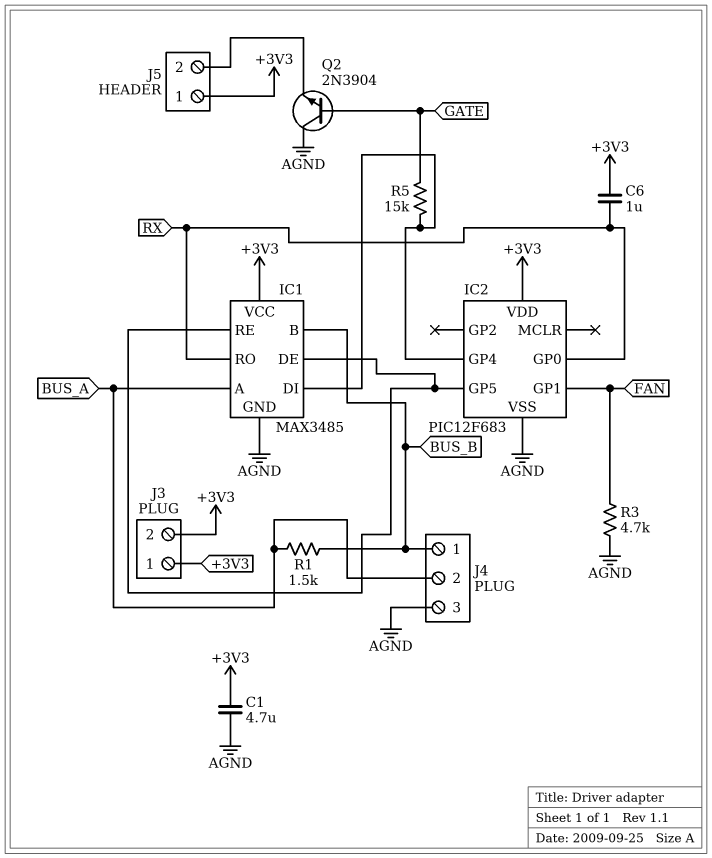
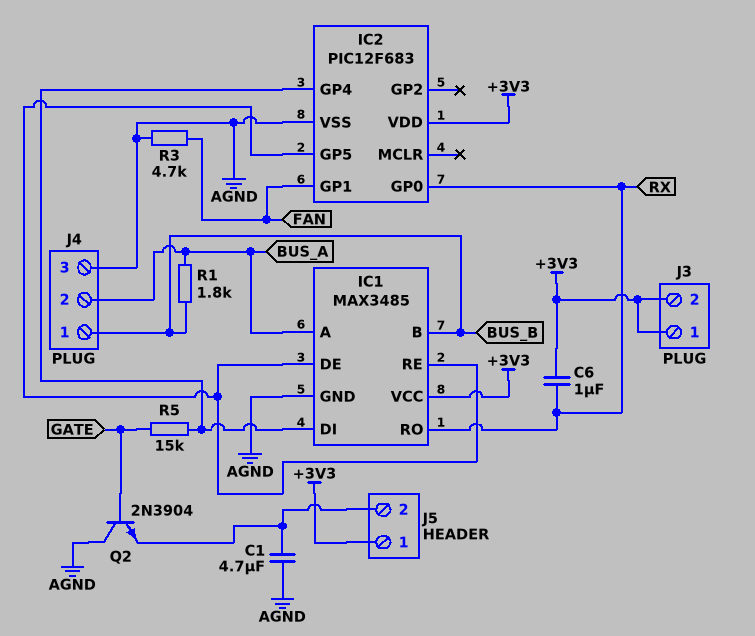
C1: 4.7uF (+3V3, AGND) -> 4.7uF (AGND, J5/2)
R1: 1.5k (BUS_A, BUS_B) -> 1.8k (BUS_A, BUS_B)

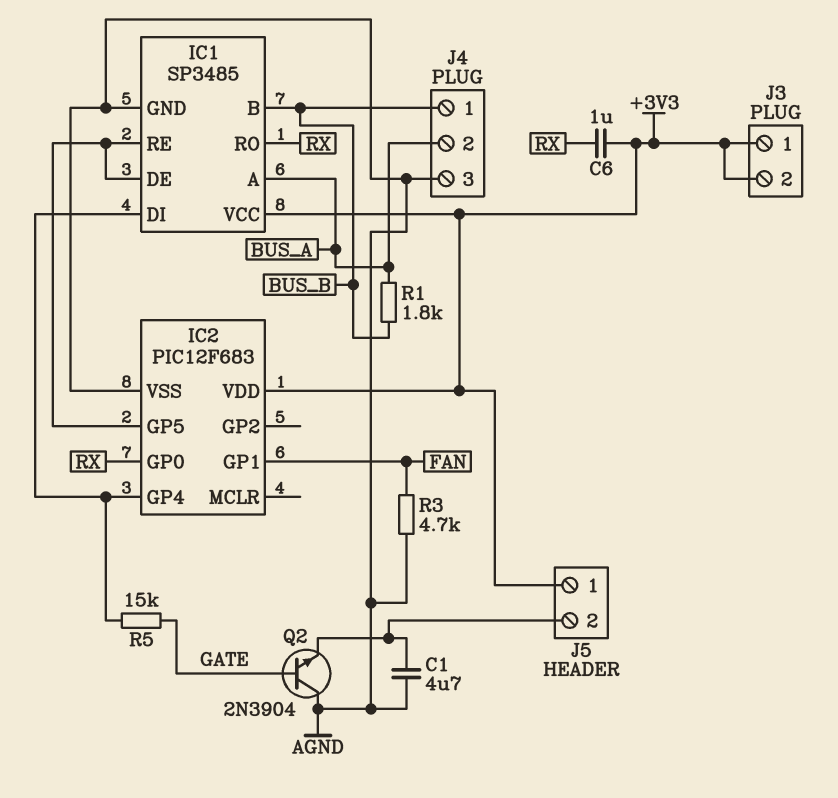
IC1: MAX3485 -> SP3485

